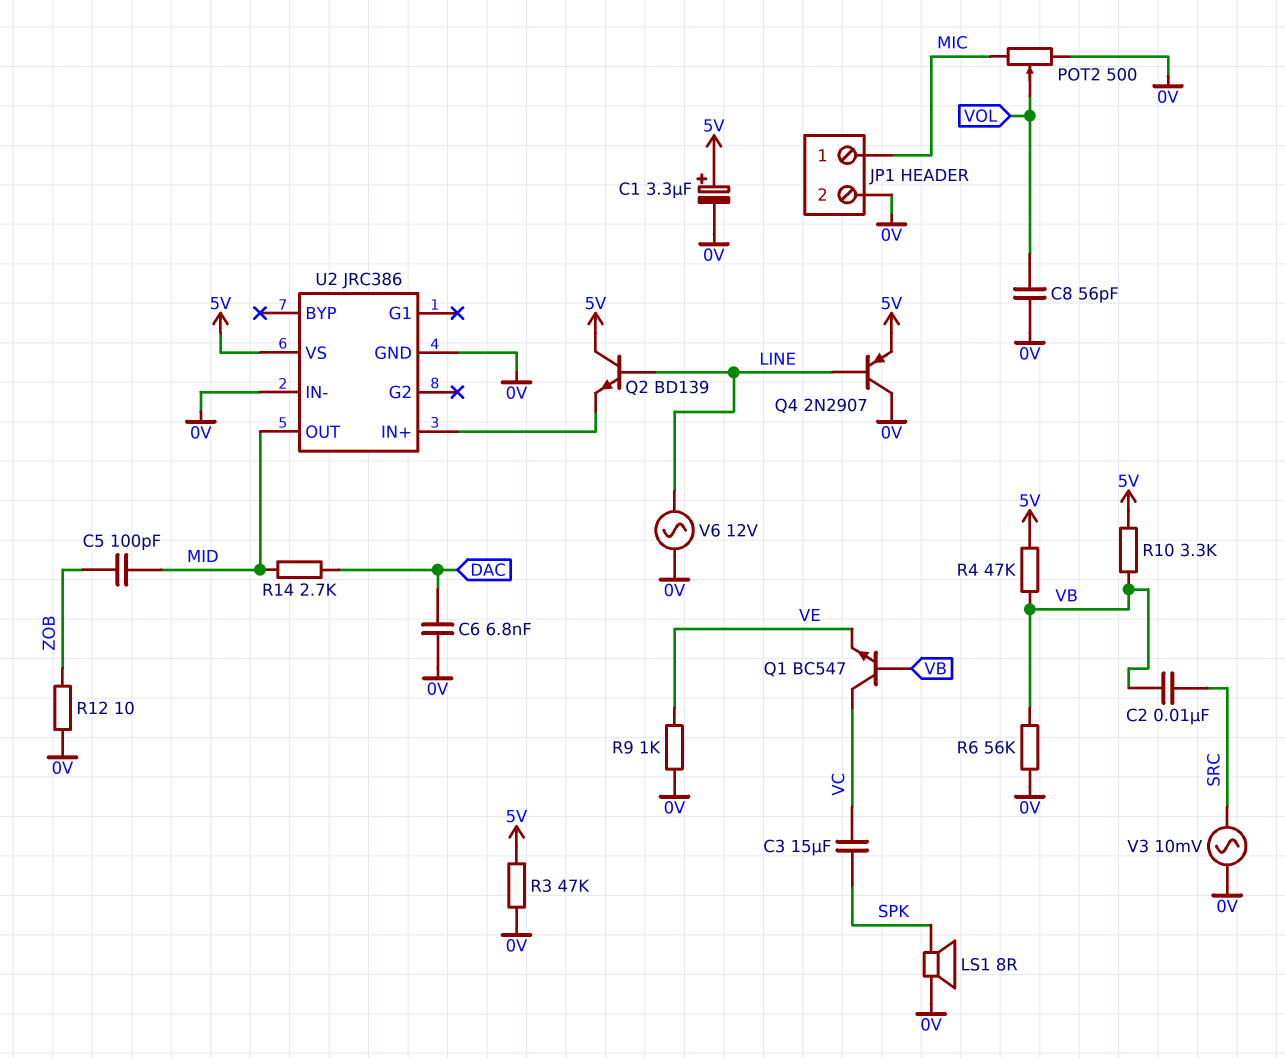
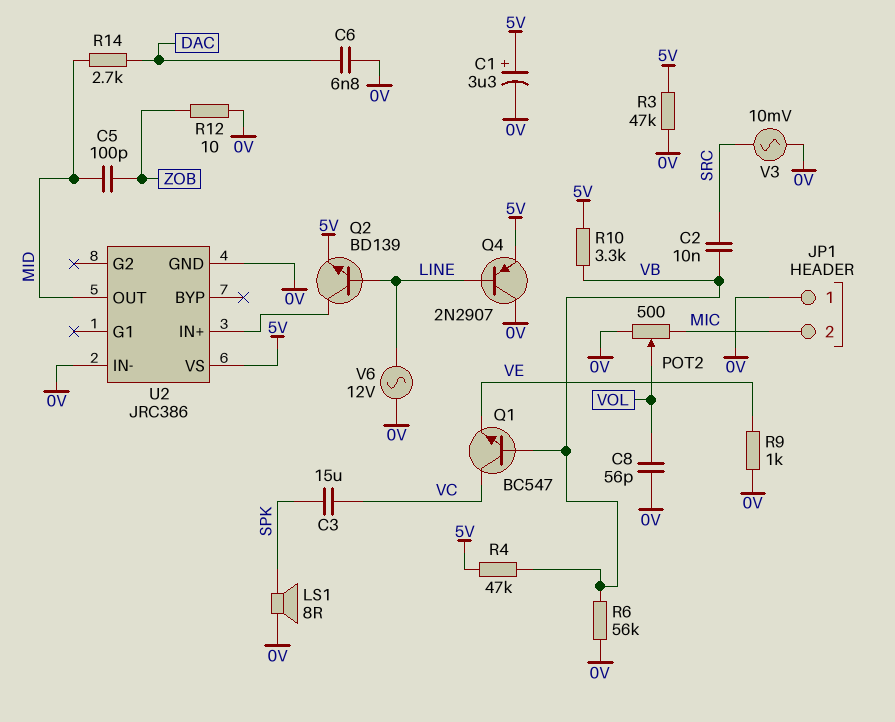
JP1 pin 1: MIC -> 0V
JP1 pin 2: 0V -> MIC
Q2: NPN BD139 (B LINE, C 5V, E U2/IN+) -> NPN BD139 (B LINE, C U2/IN+, E 5V)

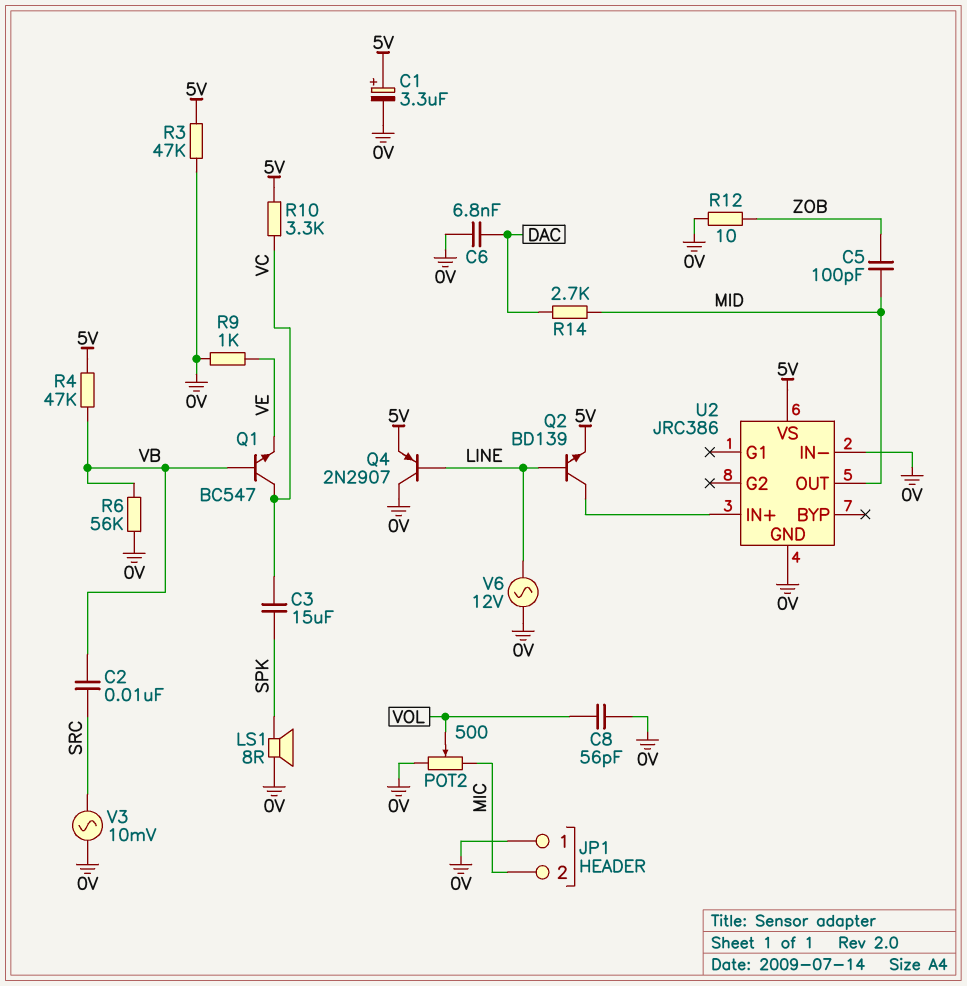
R10: 3.3k (5V, VB) -> 3.3k (5V, VC)

